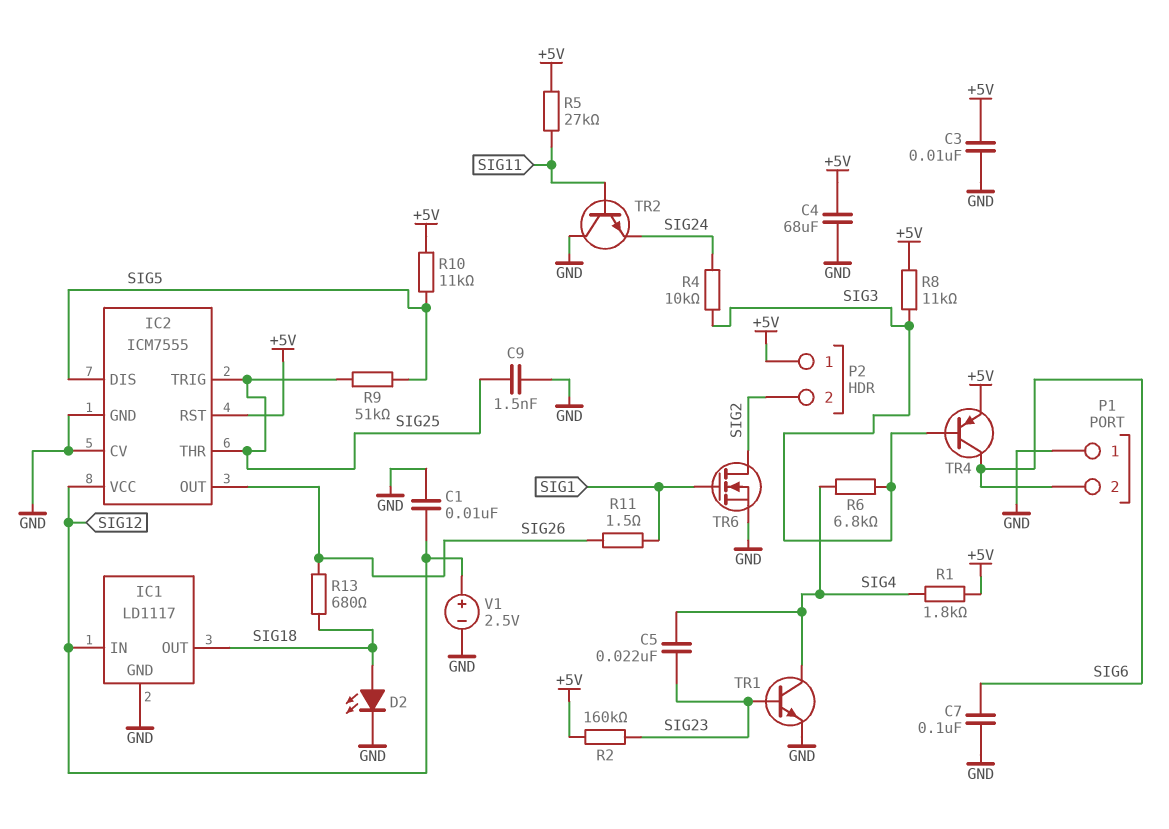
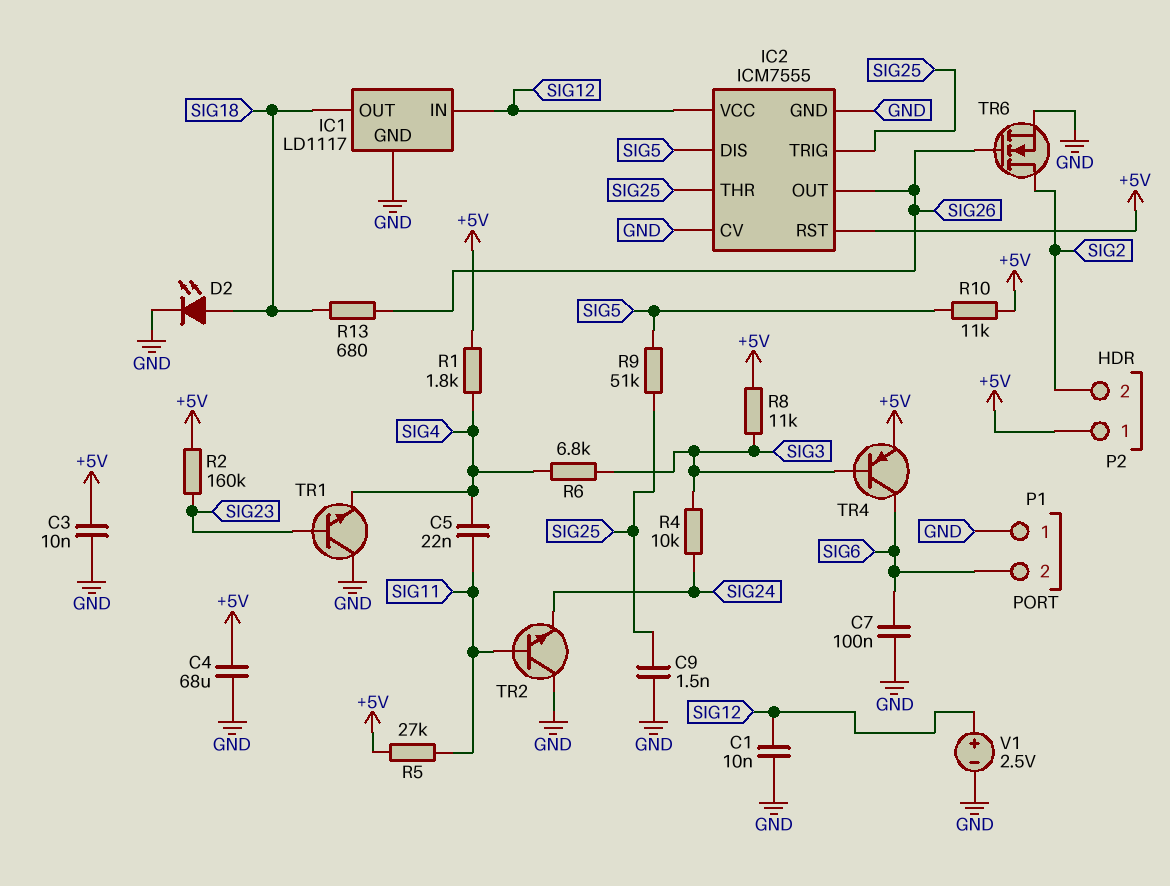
C5: 22nF (SIG4, SIG23) -> 22nF (SIG4, SIG11)
R11: 1.5 (SIG1, SIG26) -> none
TR1: NPN (B SIG23, C SIG4, E GND) -> NPN (B SIG23, C GND, E SIG4)
TR6: NMOS (G SIG1, D SIG2, S GND) -> NMOS (G SIG26, D SIG2, S GND)

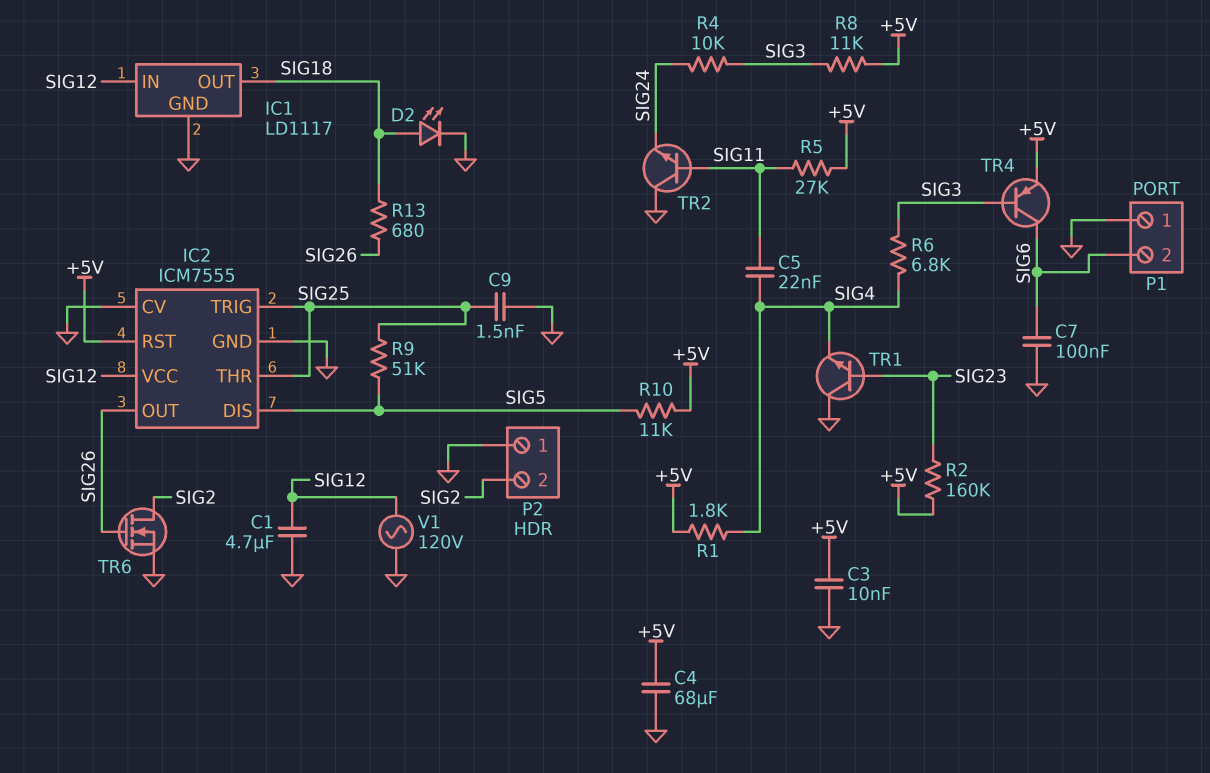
C1: 10nF (GND, SIG12) -> 4.7uF (GND, SIG12)
P2 pin 1: +5V -> GND
V1: 2.5V (plus SIG12, minus GND) -> AC 120V (GND, SIG12)

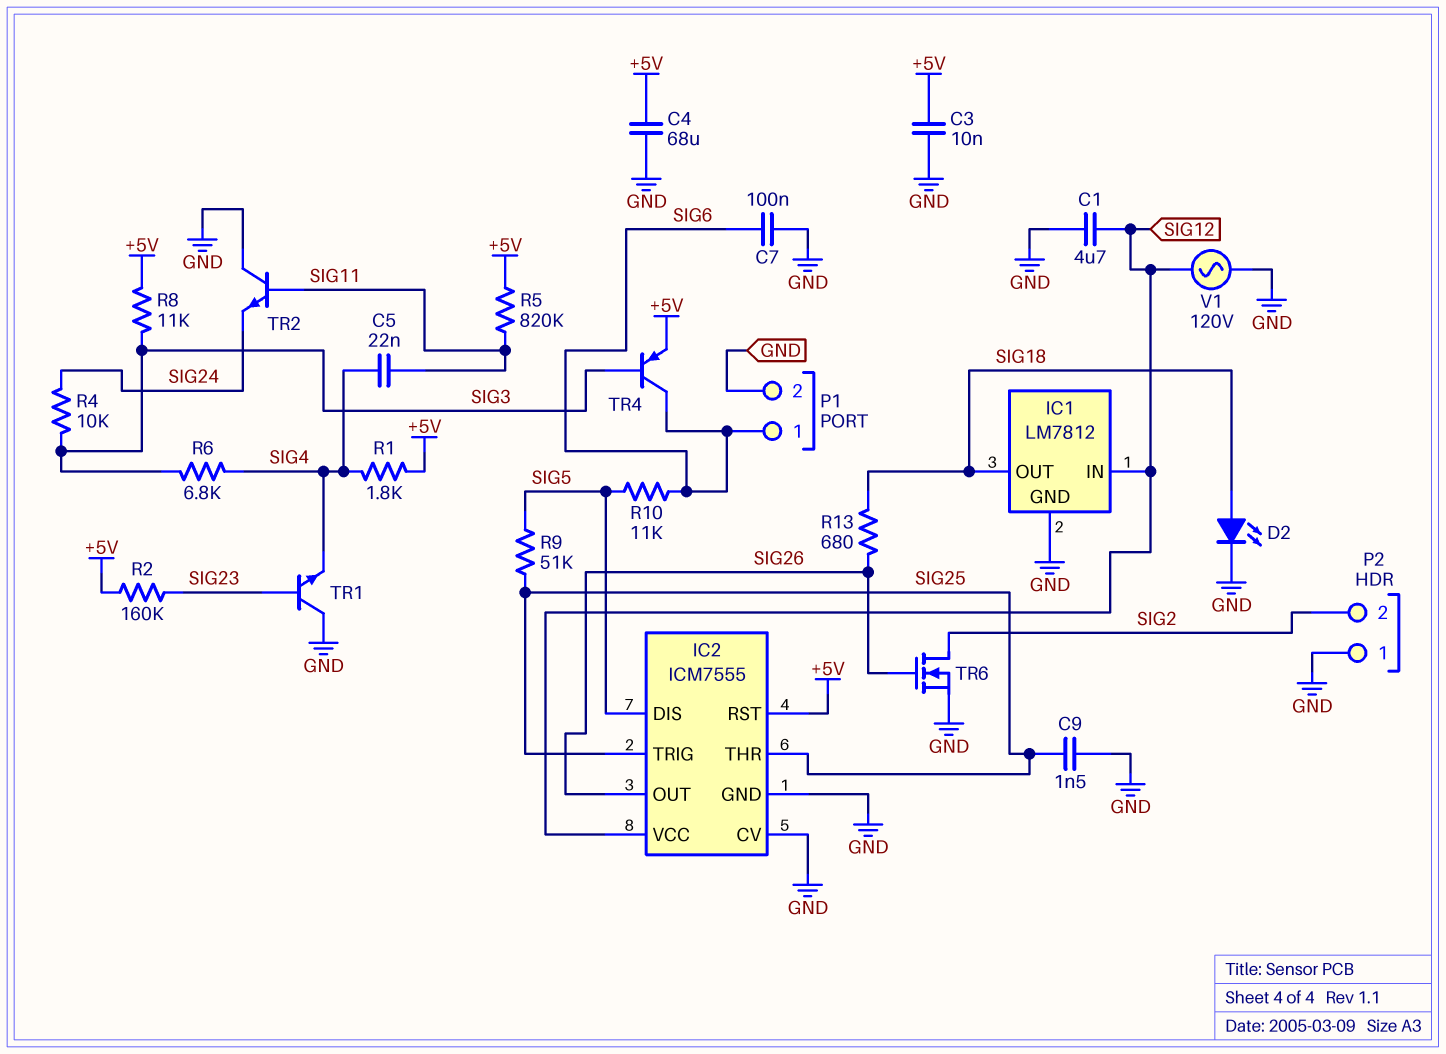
IC1: LD1117 -> LM7812
P1 pin 1: GND -> SIG6
P1 pin 2: SIG6 -> GND
R5: 27k (+5V, SIG11) -> 820k (+5V, SIG11)
R10: 11k (+5V, SIG5) -> 11k (SIG5, SIG6)

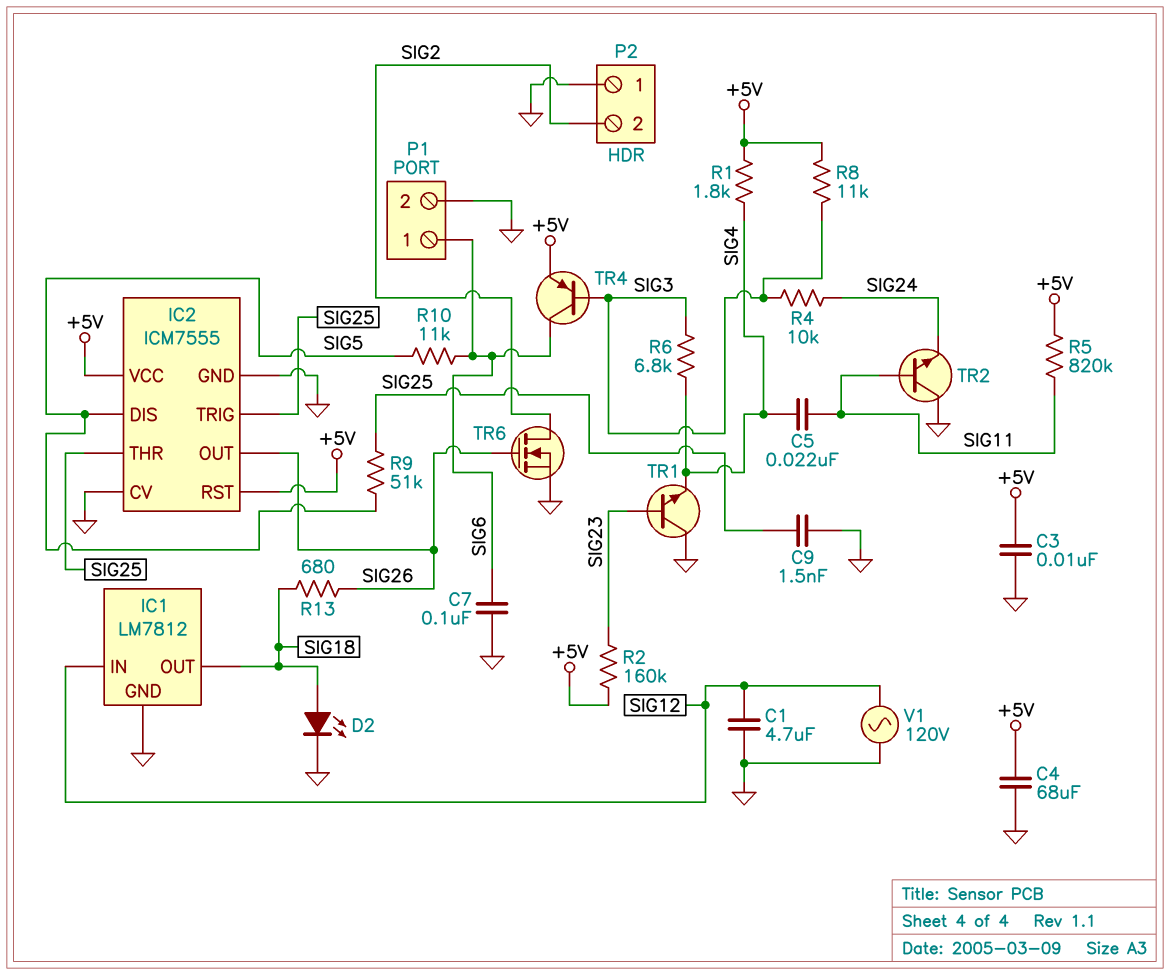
IC2 pin VCC: SIG12 -> +5V

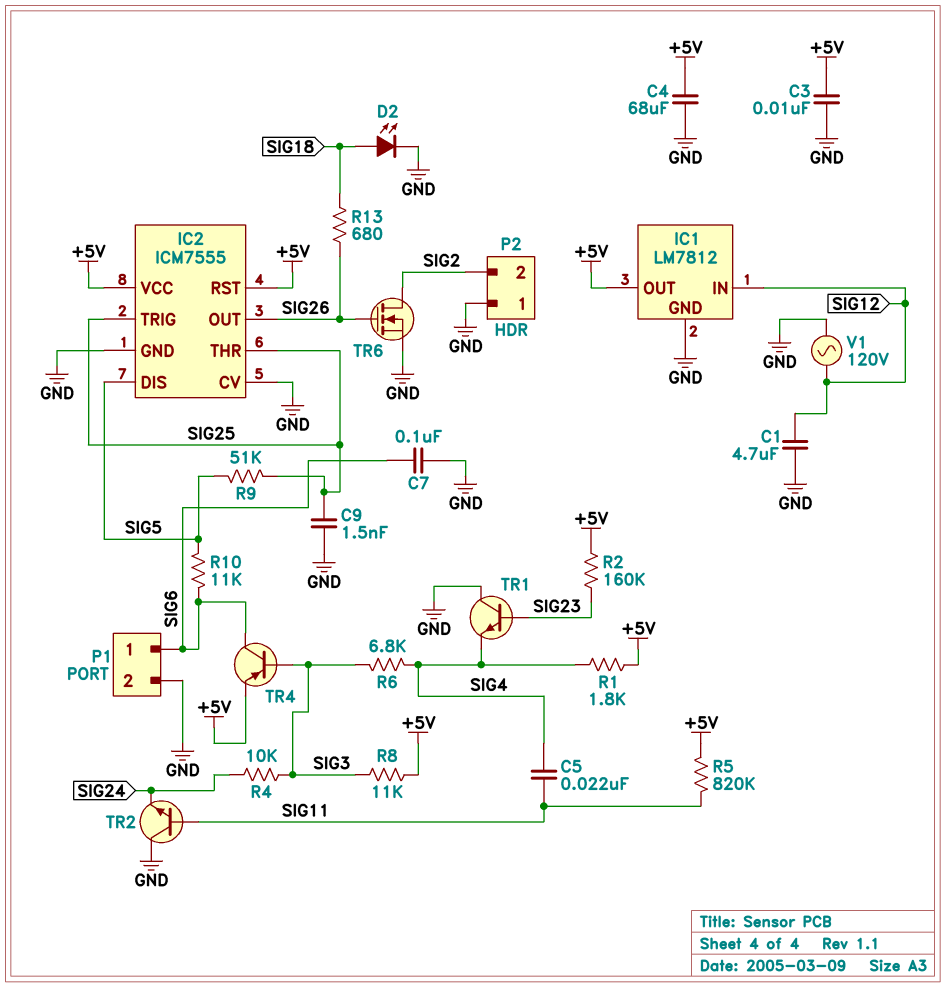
IC1 pin OUT: SIG18 -> +5V

